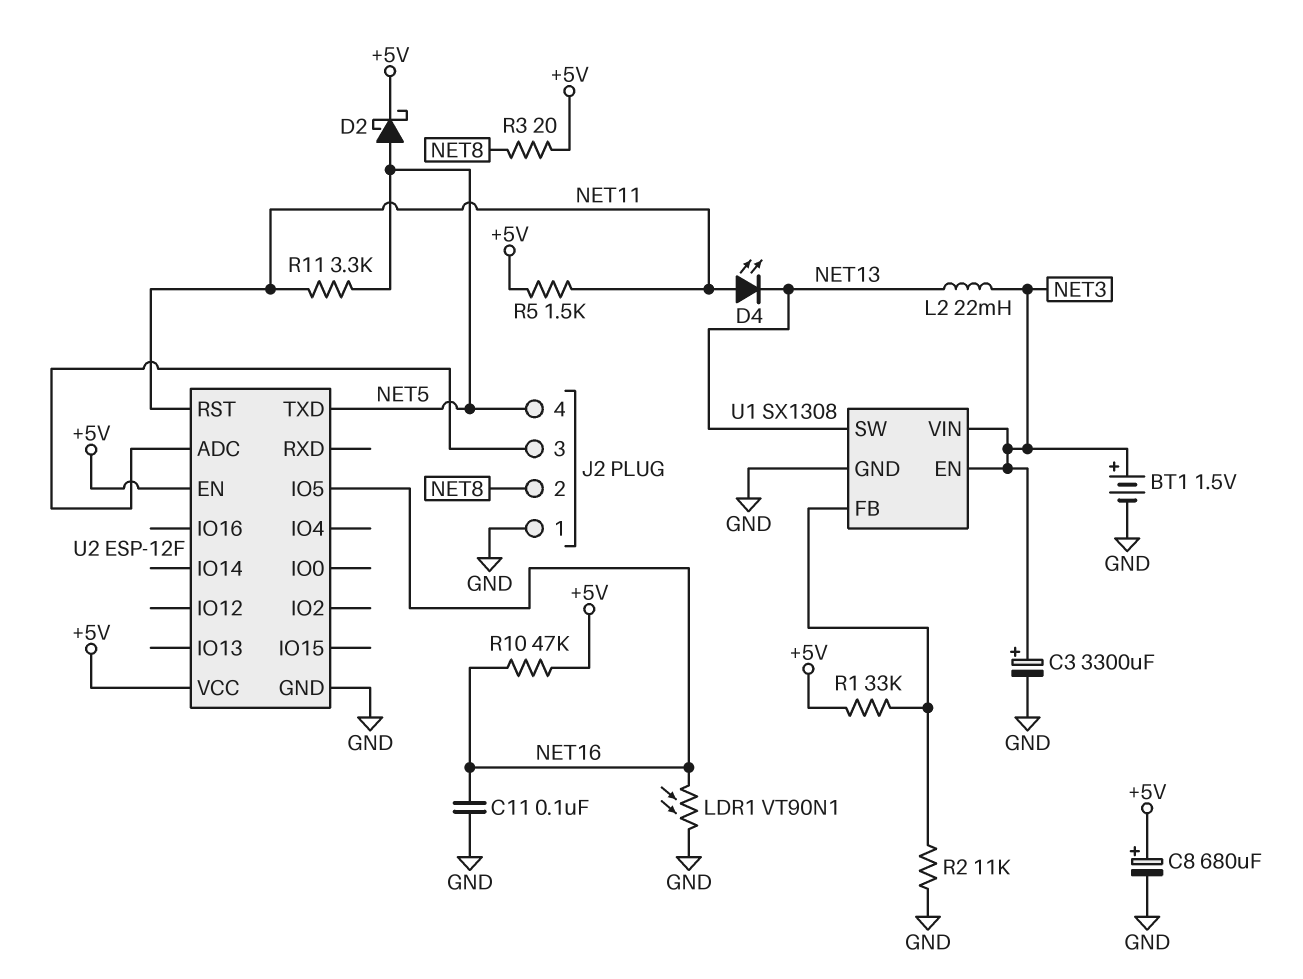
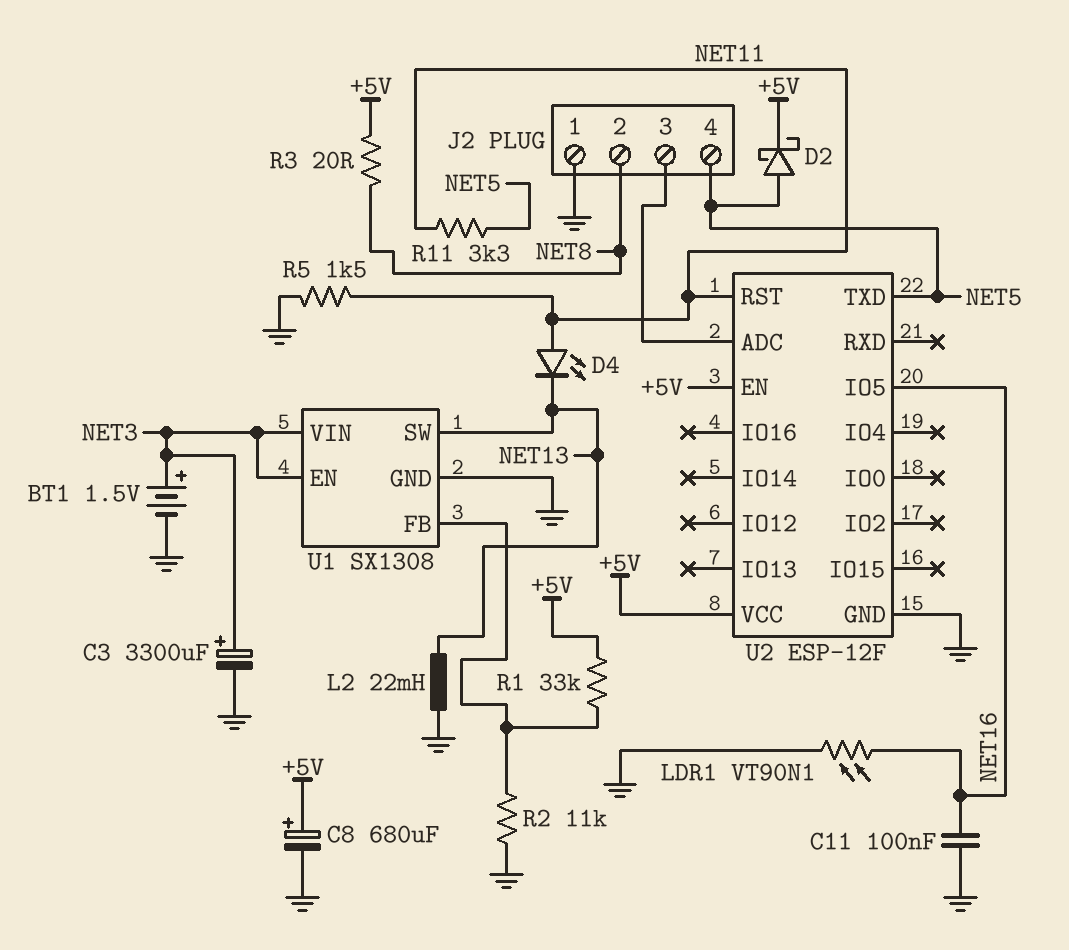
L2: 22mH (NET3, NET13) -> 22mH (GND, NET13)
R5: 1.5k (+5V, NET11) -> 1.5k (GND, NET11)
R10: 47k (+5V, NET16) -> none

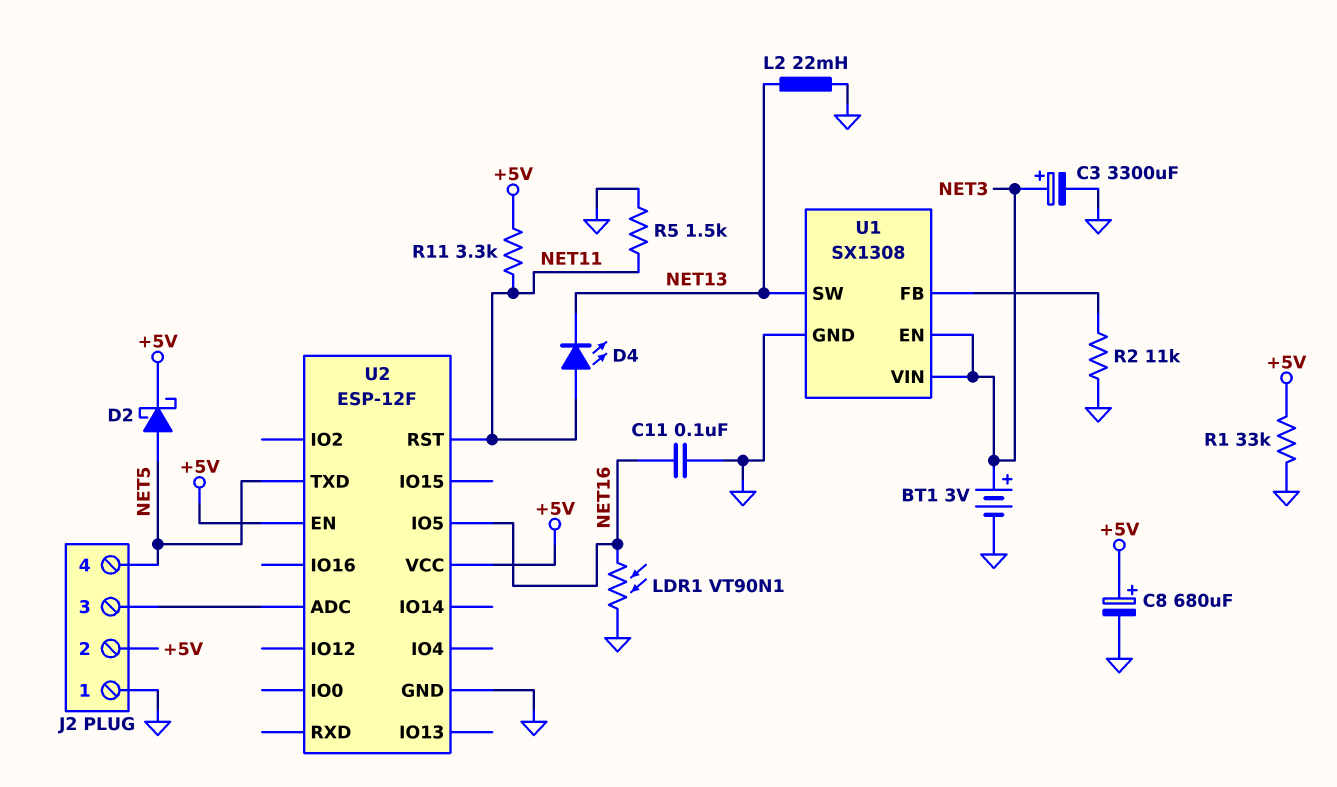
BT1: 1.5V (plus NET3, minus GND) -> 3V (plus NET3, minus GND)
J2 pin 2: NET8 -> +5V
R1: 33k (+5V, U1/FB) -> 33k (+5V, GND)
R3: 20 (+5V, NET8) -> none
R11: 3.3k (NET5, NET11) -> 3.3k (+5V, NET11)

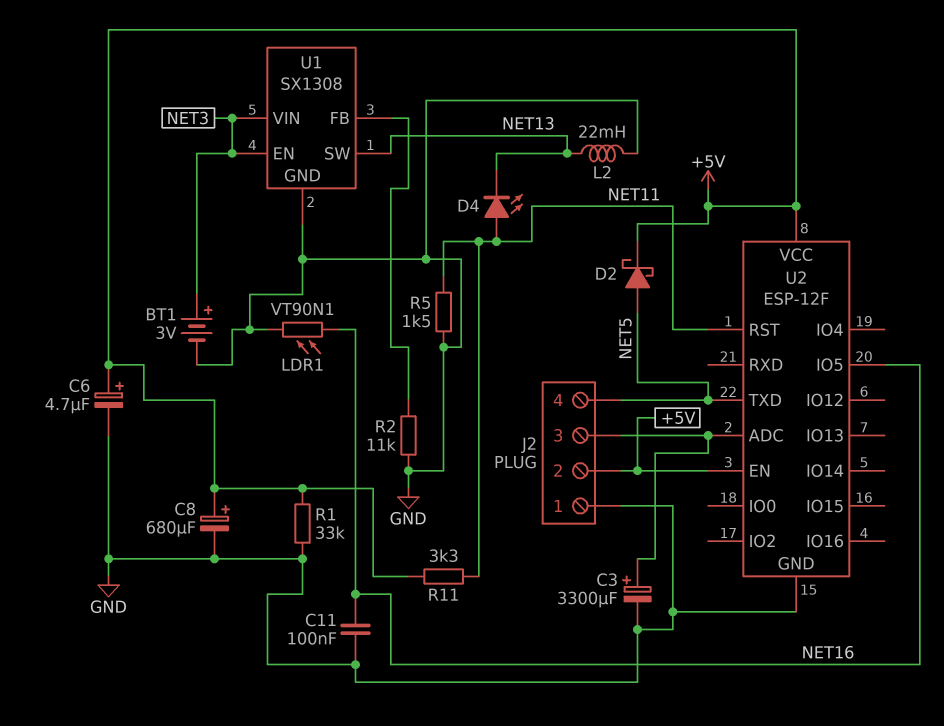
C3: 3300uF (plus NET3, minus GND) -> 3300uF (plus J2/3, minus GND)
C6: none -> 4.7uF (plus +5V, minus GND)

